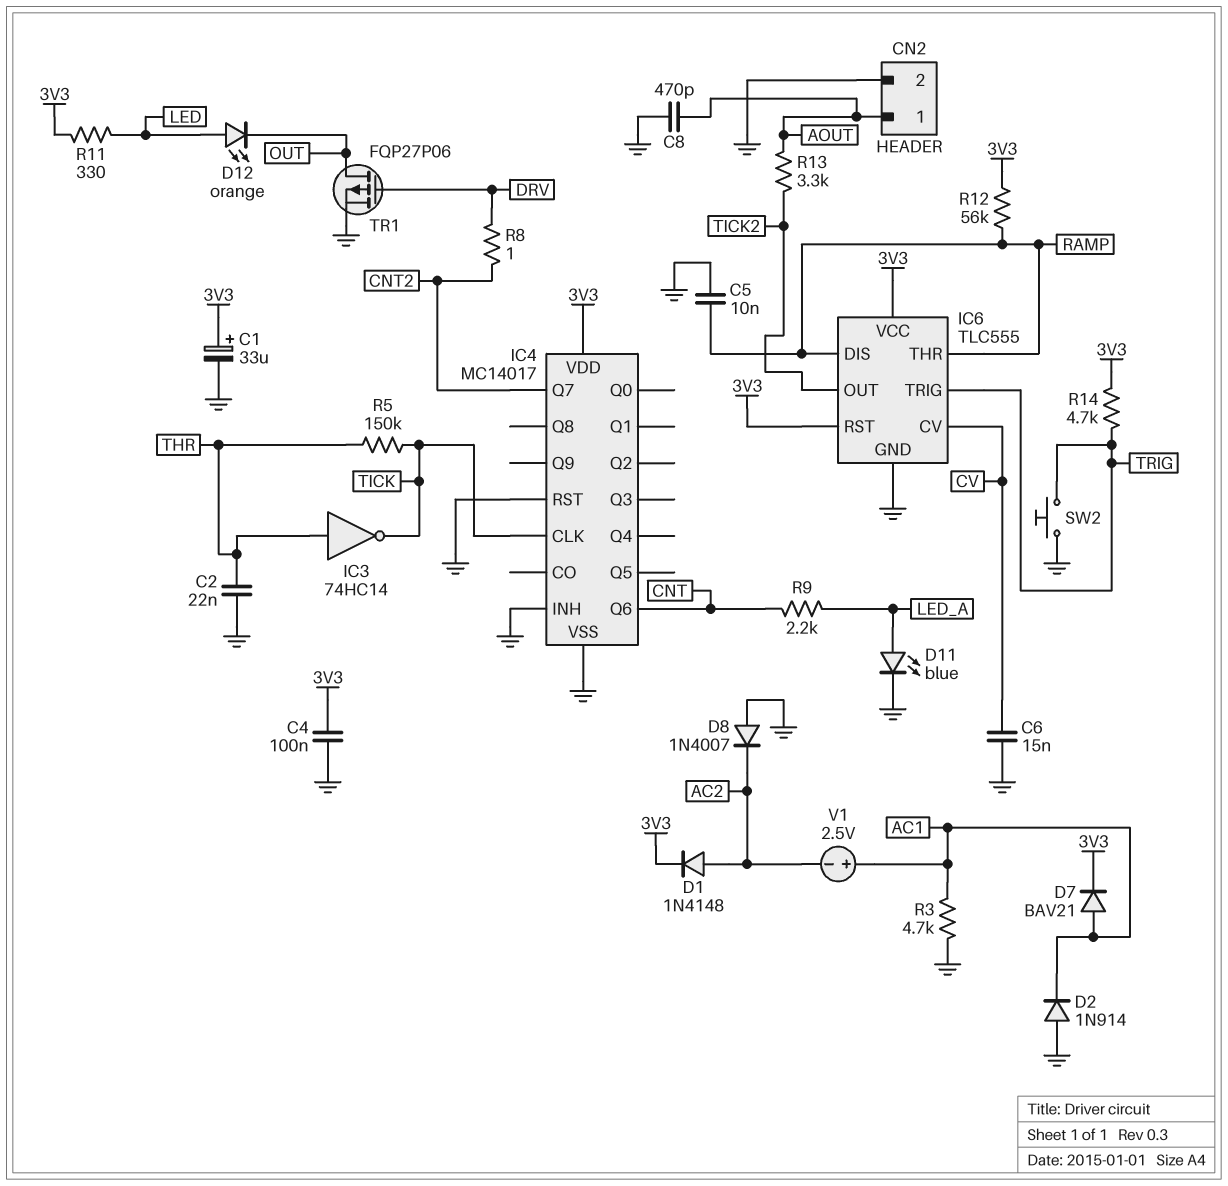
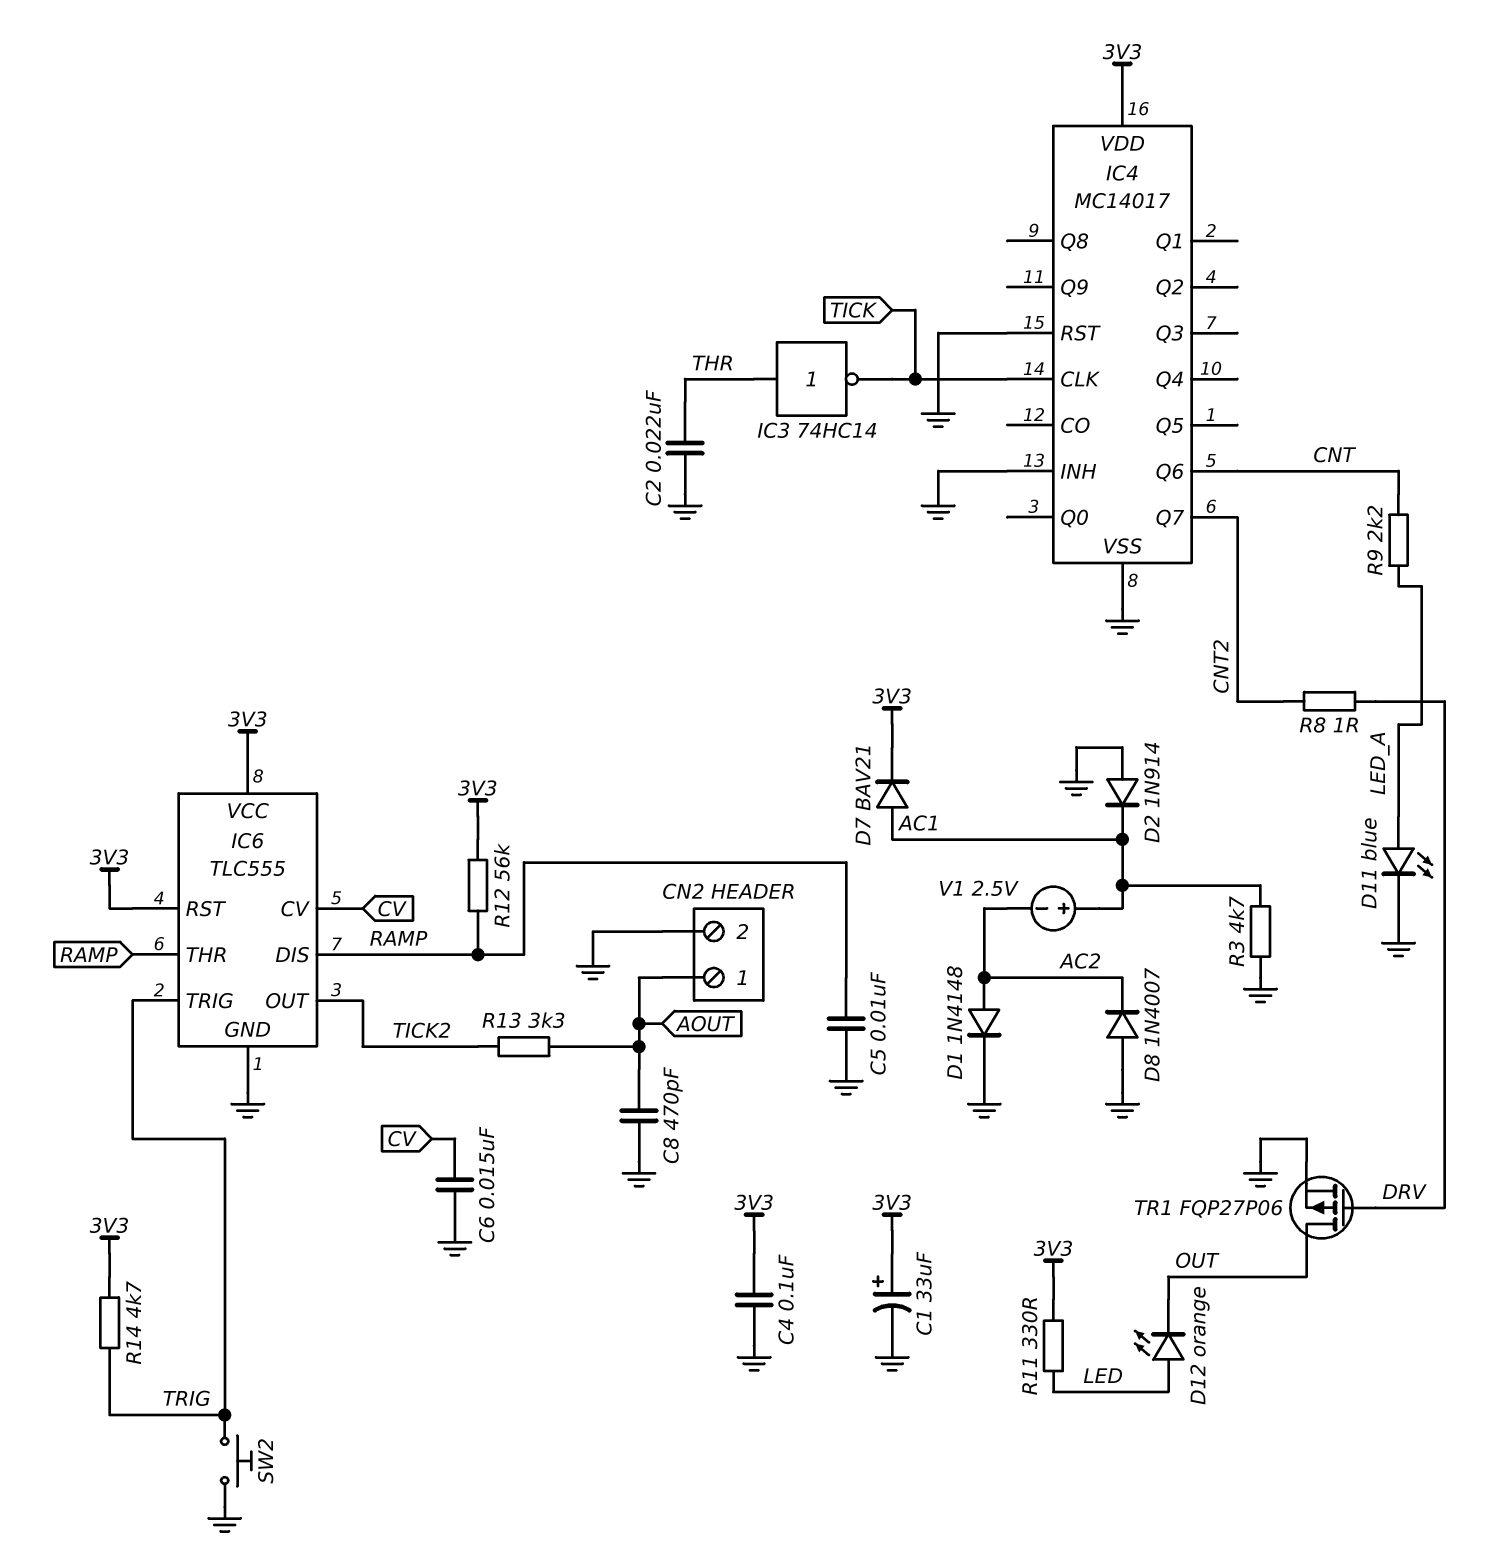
D1: diode 1N4148 (A AC2, K 3V3) -> diode 1N4148 (A AC2, K GND)
R5: 150k (THR, TICK) -> none

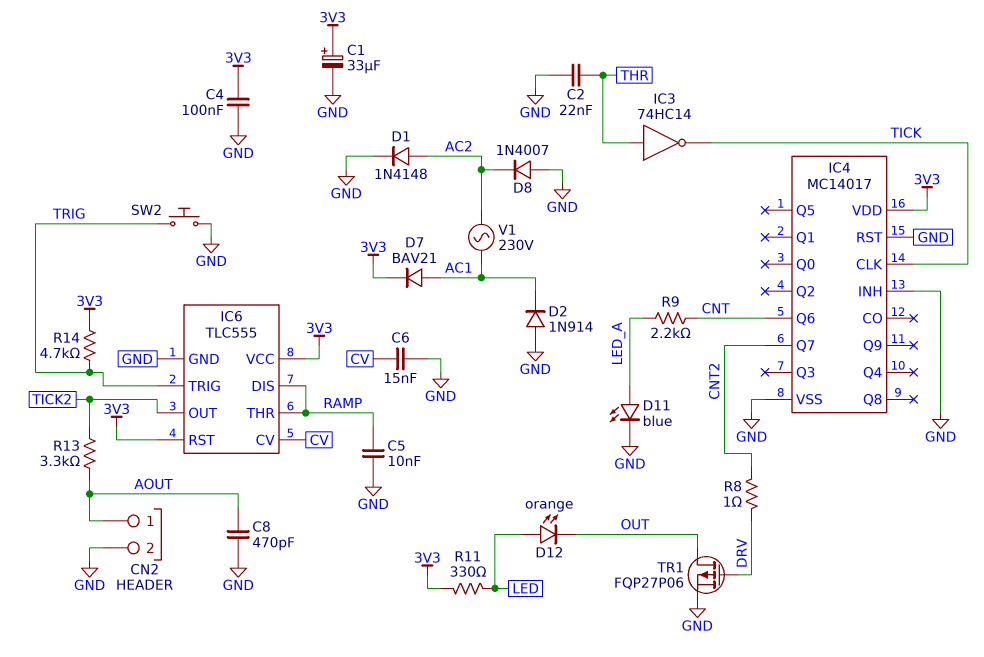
R3: 4.7k (AC1, GND) -> none
R12: 56k (3V3, RAMP) -> none
V1: 2.5V (plus AC1, minus AC2) -> AC 230V (AC1, AC2)

